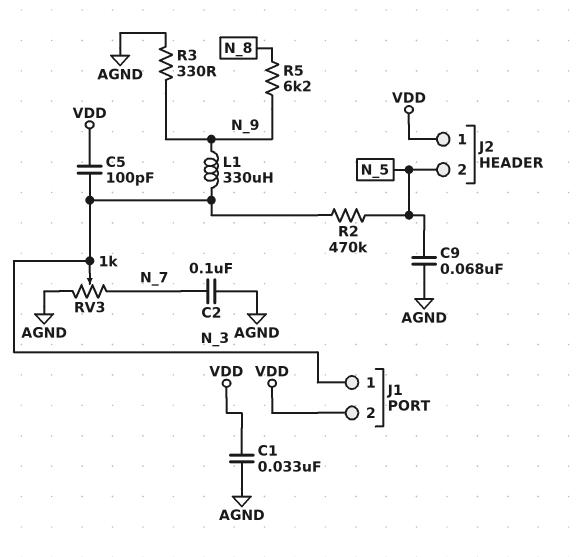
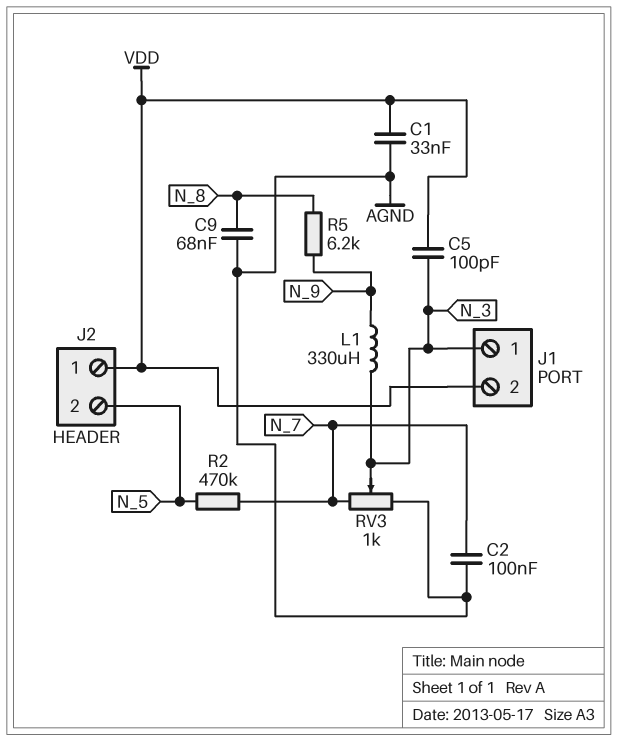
C9: 68nF (AGND, N_5) -> 68nF (AGND, N_8)
R2: 470k (N_3, N_5) -> 470k (N_5, N_7)
R3: 330 (AGND, N_9) -> none

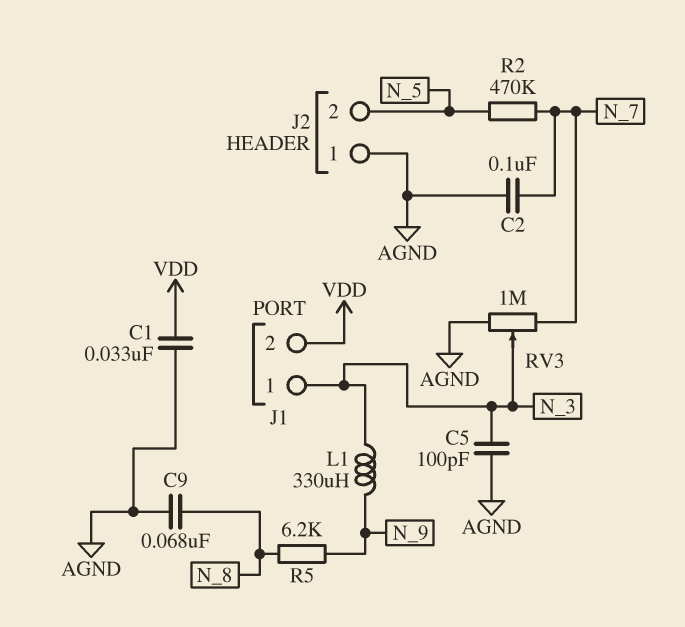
C5: 100pF (N_3, VDD) -> 100pF (AGND, N_3)
J2 pin 1: VDD -> AGND
RV3: 1k (AGND, N_7, wiper N_3) -> 1M (AGND, N_7, wiper N_3)

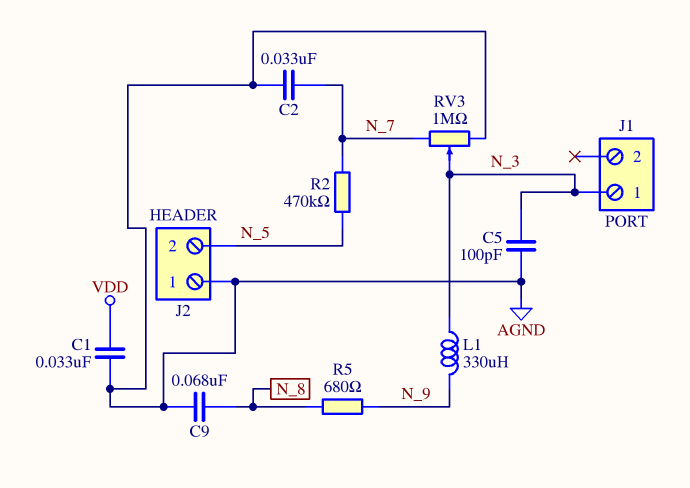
C2: 100nF (AGND, N_7) -> 33nF (AGND, N_7)
J1 pin 2: VDD -> none
R5: 6.2k (N_8, N_9) -> 680 (N_8, N_9)

